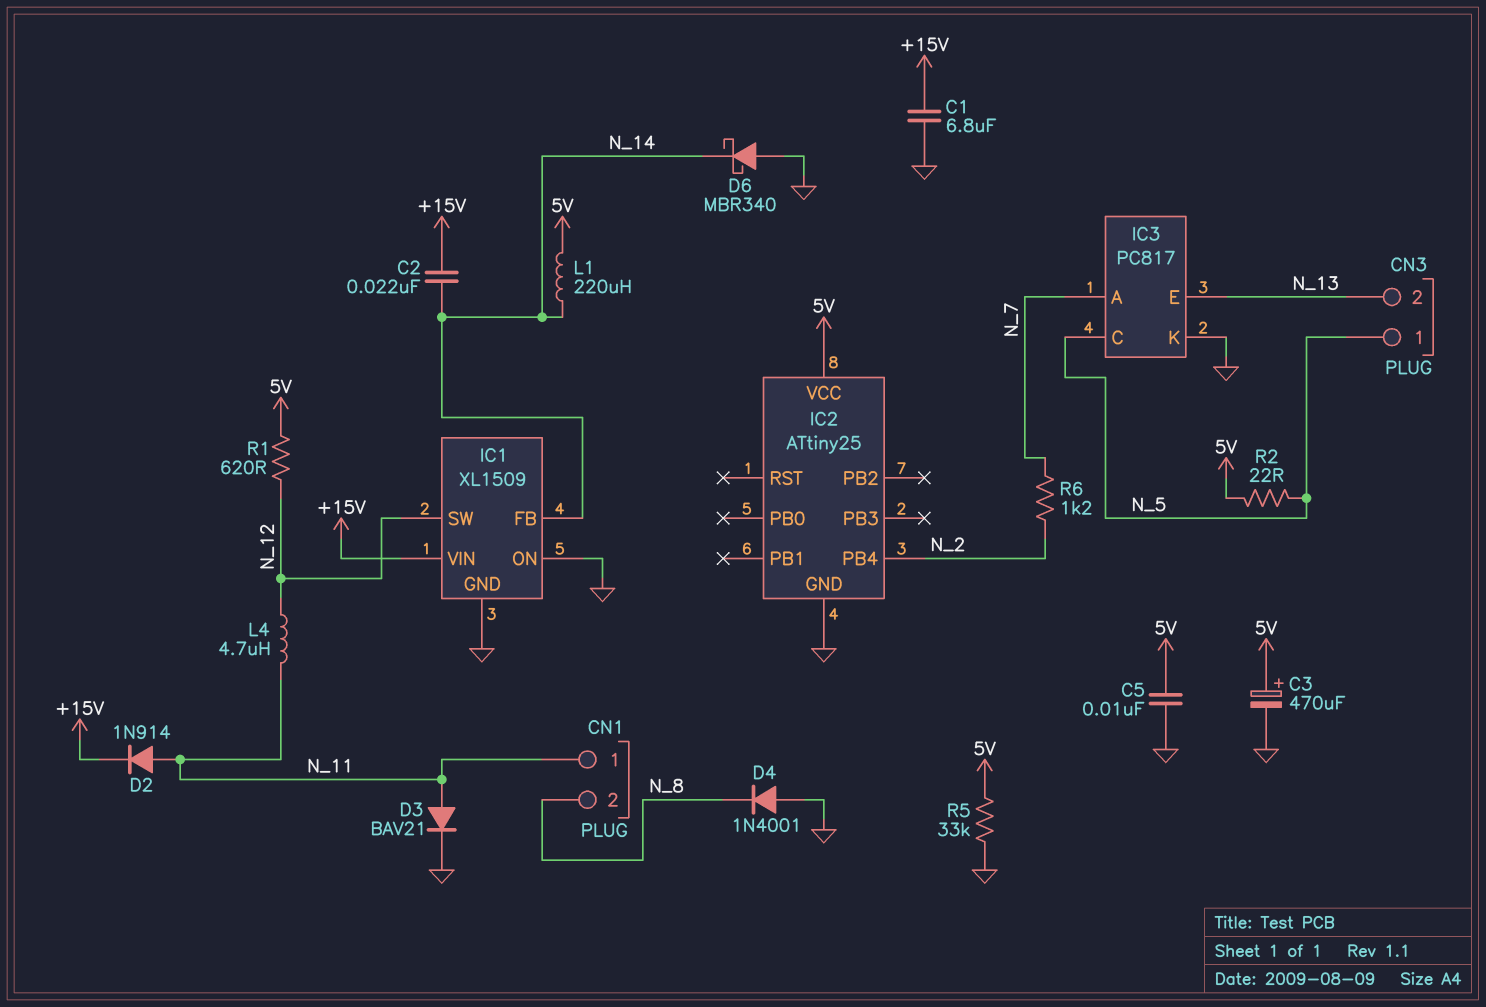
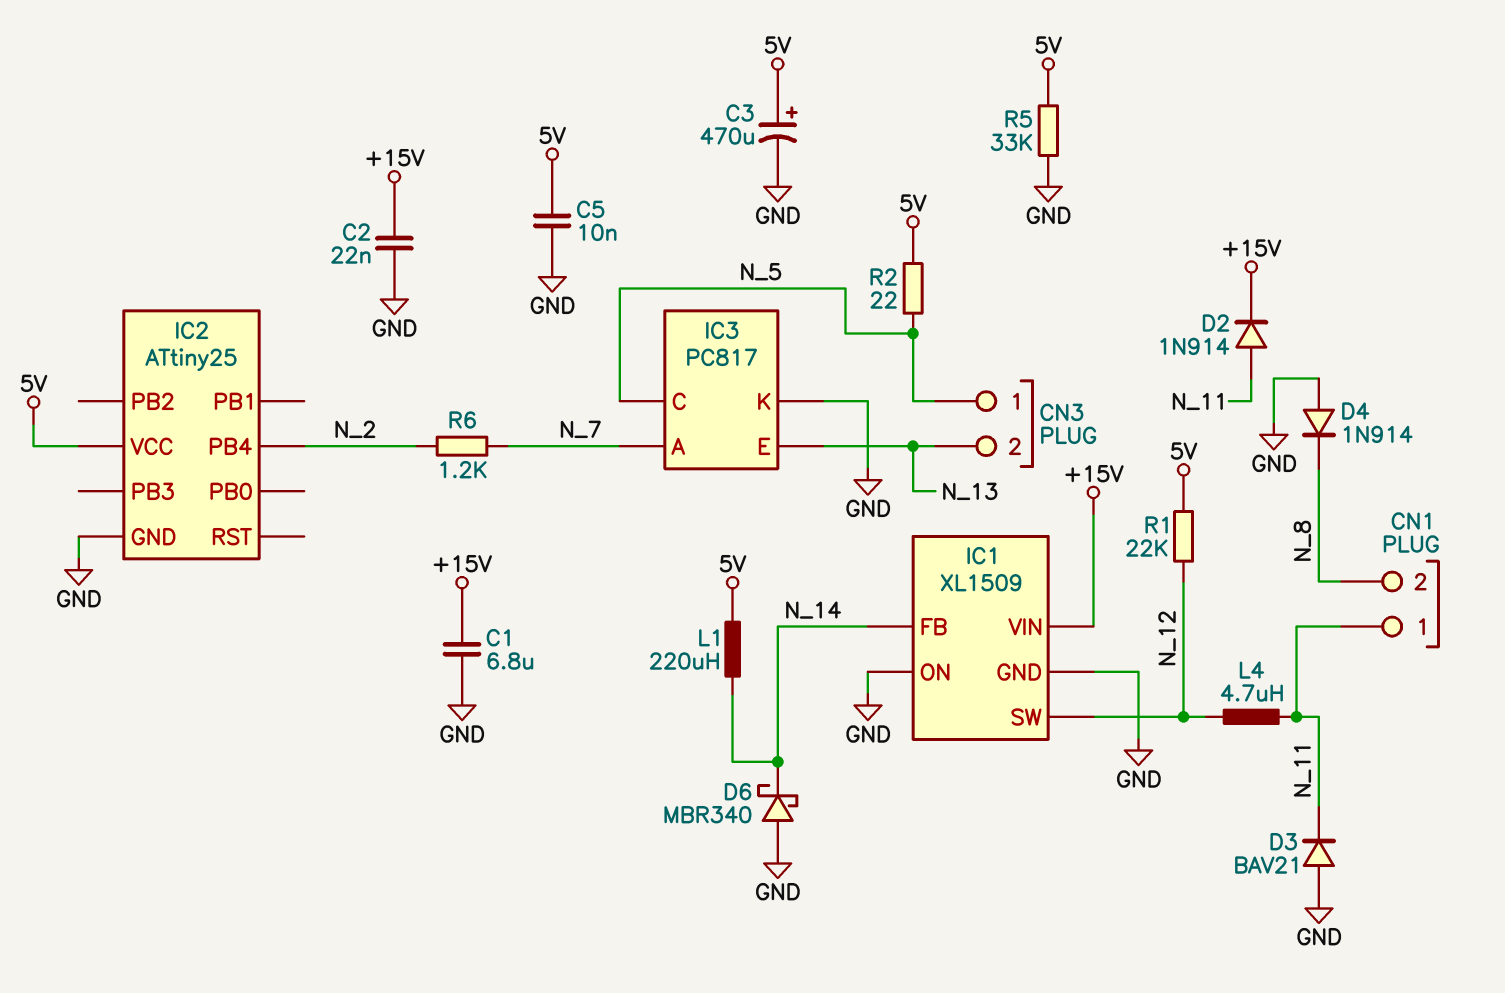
C2: 22nF (+15V, N_14) -> 22nF (+15V, GND)
D3: diode BAV21 (A N_11, K GND) -> diode BAV21 (A GND, K N_11)
D4: diode 1N4001 (A GND, K N_8) -> diode 1N914 (A GND, K N_8)
R1: 620 (5V, N_12) -> 22k (5V, N_12)

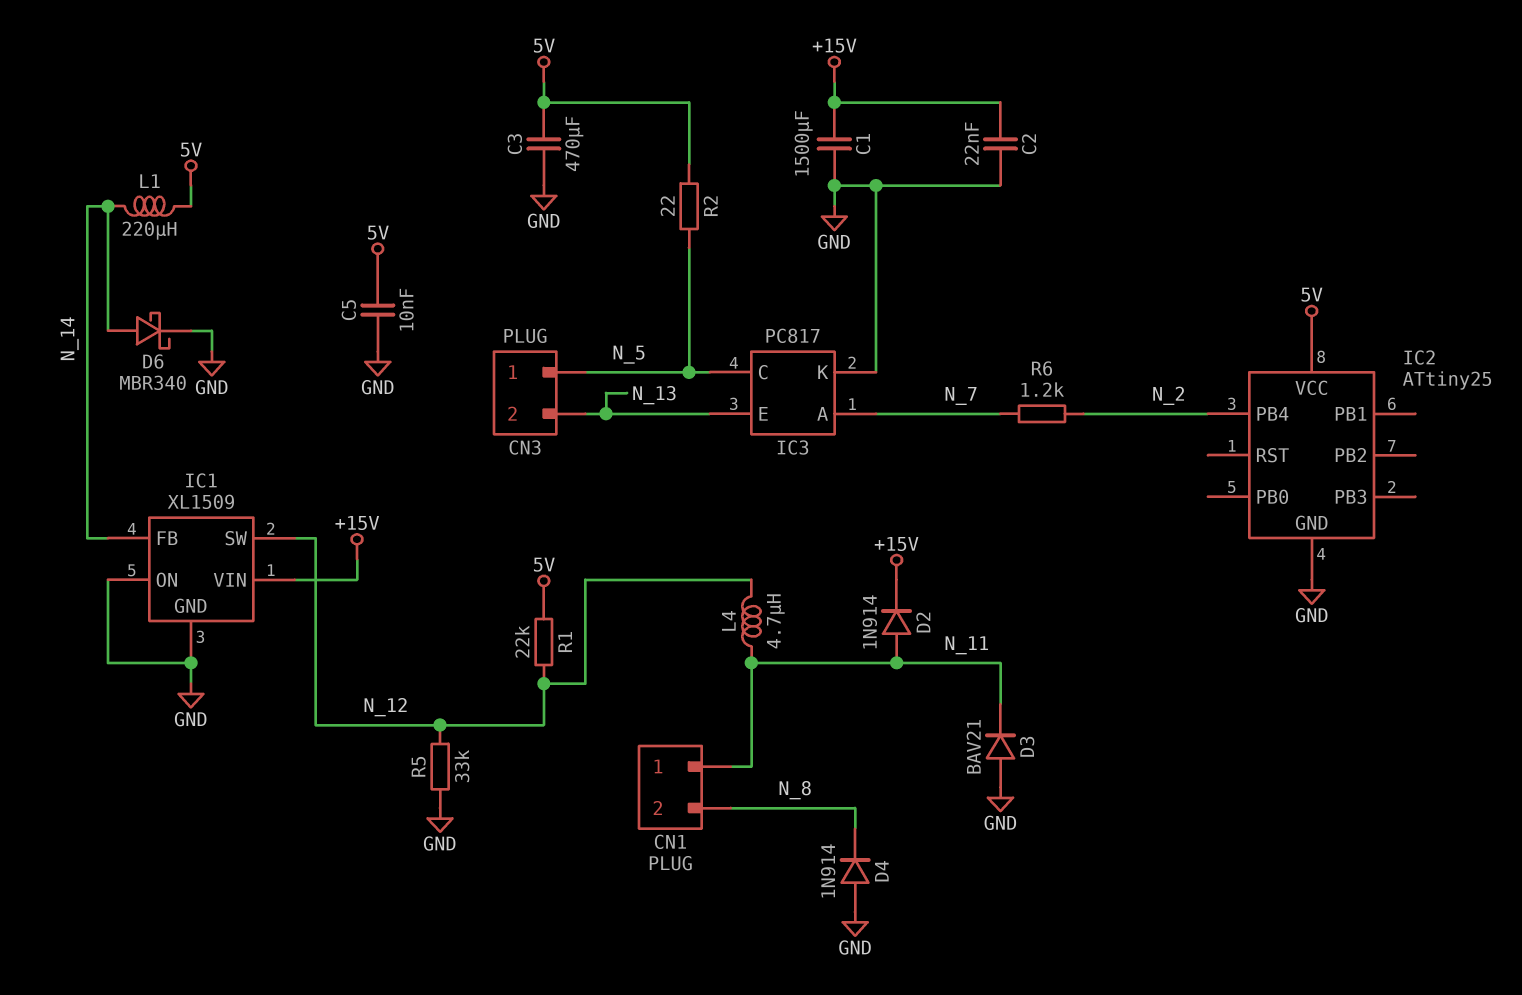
C1: 6.8uF (+15V, GND) -> 1500uF (+15V, GND)
C3: 470uF (plus 5V, minus GND) -> 470uF (5V, GND)
D6: schottky MBR340 (A GND, K N_14) -> schottky MBR340 (A N_14, K GND)
R5: 33k (5V, GND) -> 33k (GND, N_12)

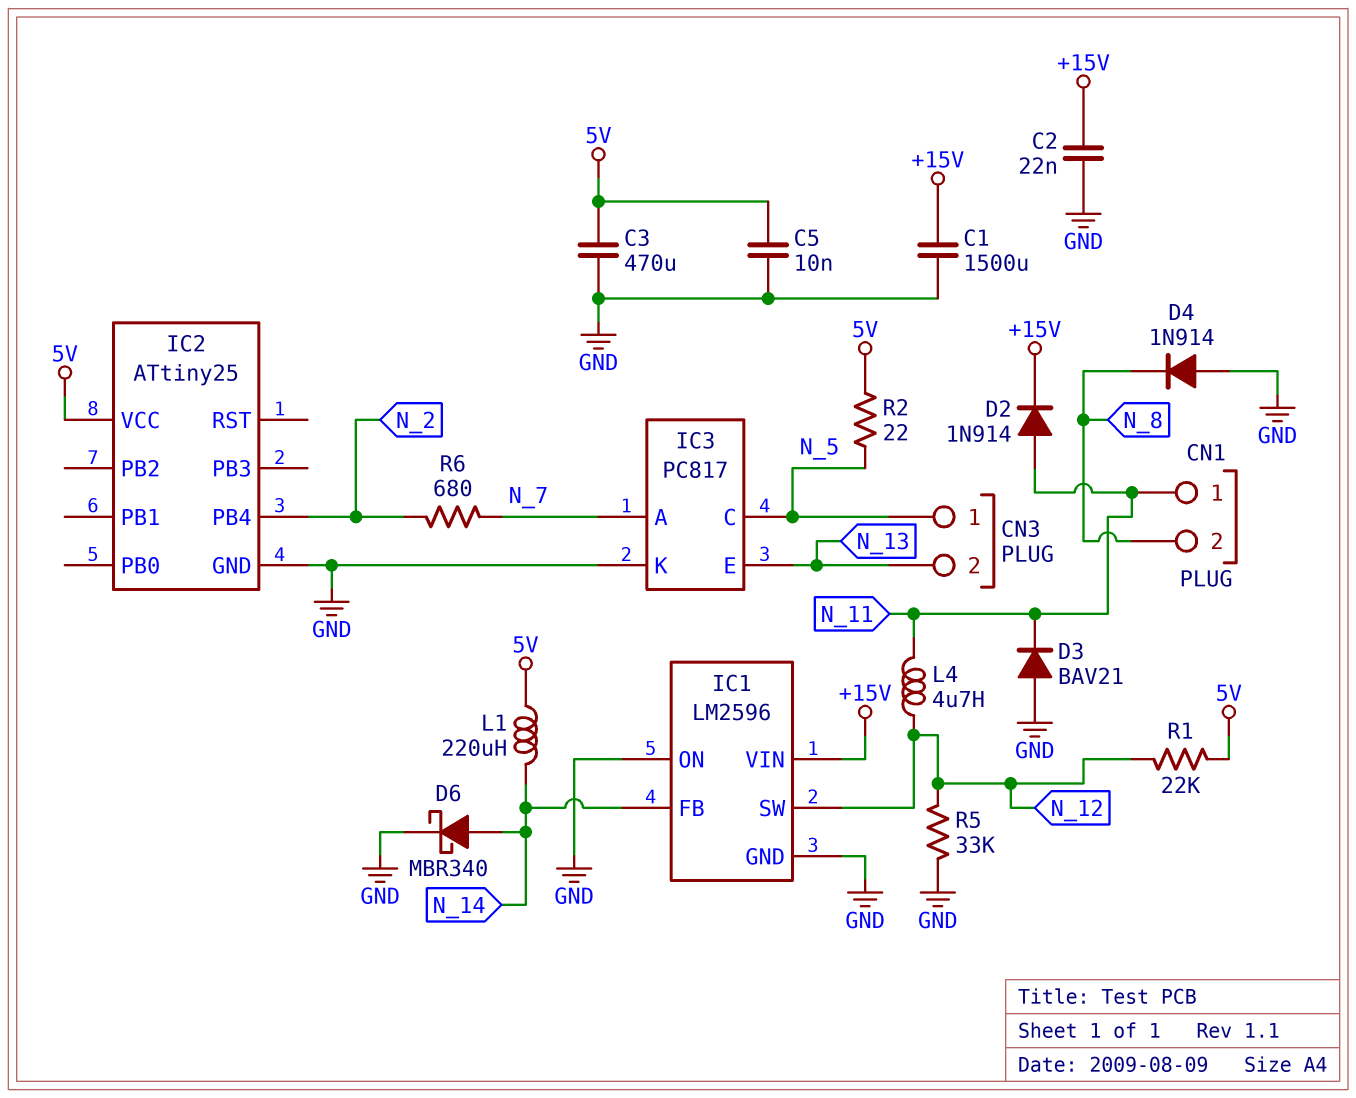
IC1: XL1509 -> LM2596
R6: 1.2k (N_2, N_7) -> 680 (N_2, N_7)

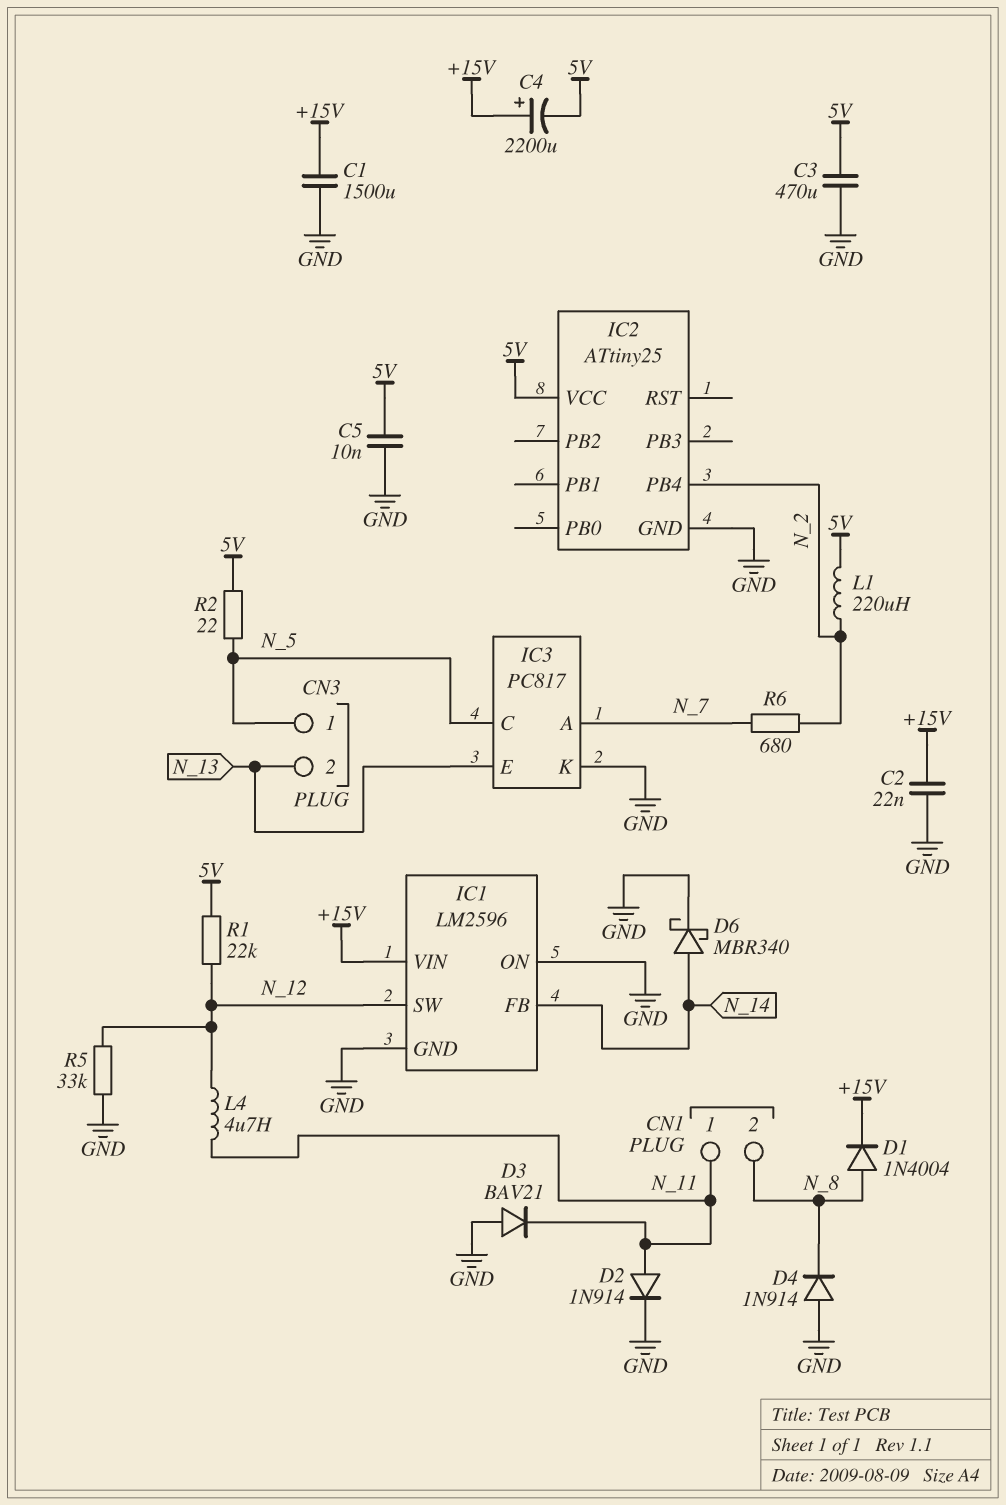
C4: none -> 2200uF (plus +15V, minus 5V)
D1: none -> diode 1N4004 (A N_8, K +15V)
D2: diode 1N914 (A N_11, K +15V) -> diode 1N914 (A N_11, K GND)
L1: 220uH (5V, N_14) -> 220uH (5V, N_2)

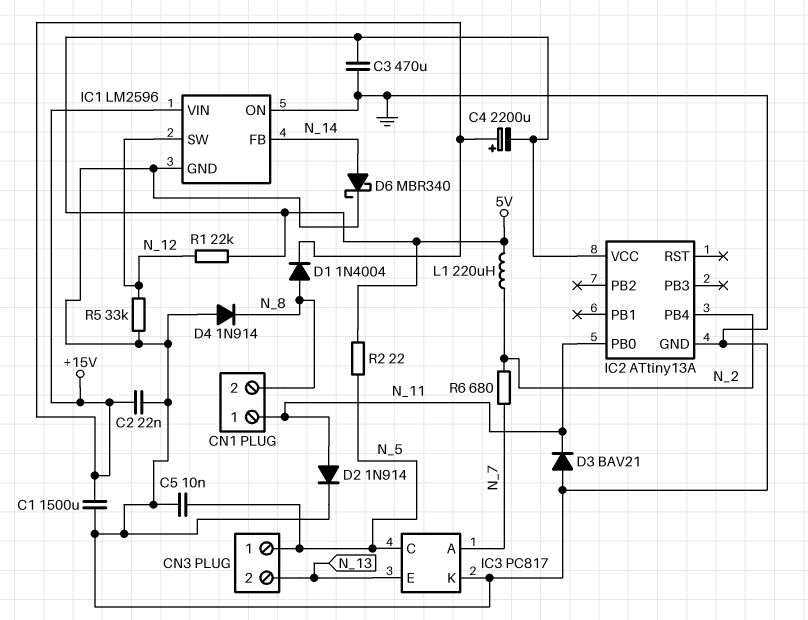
C5: 10nF (5V, GND) -> 10nF (GND, N_5)
IC2: ATtiny25 -> ATtiny13A
IC2 pin PB0: none -> N_11
L4: 4.7uH (N_11, N_12) -> none

